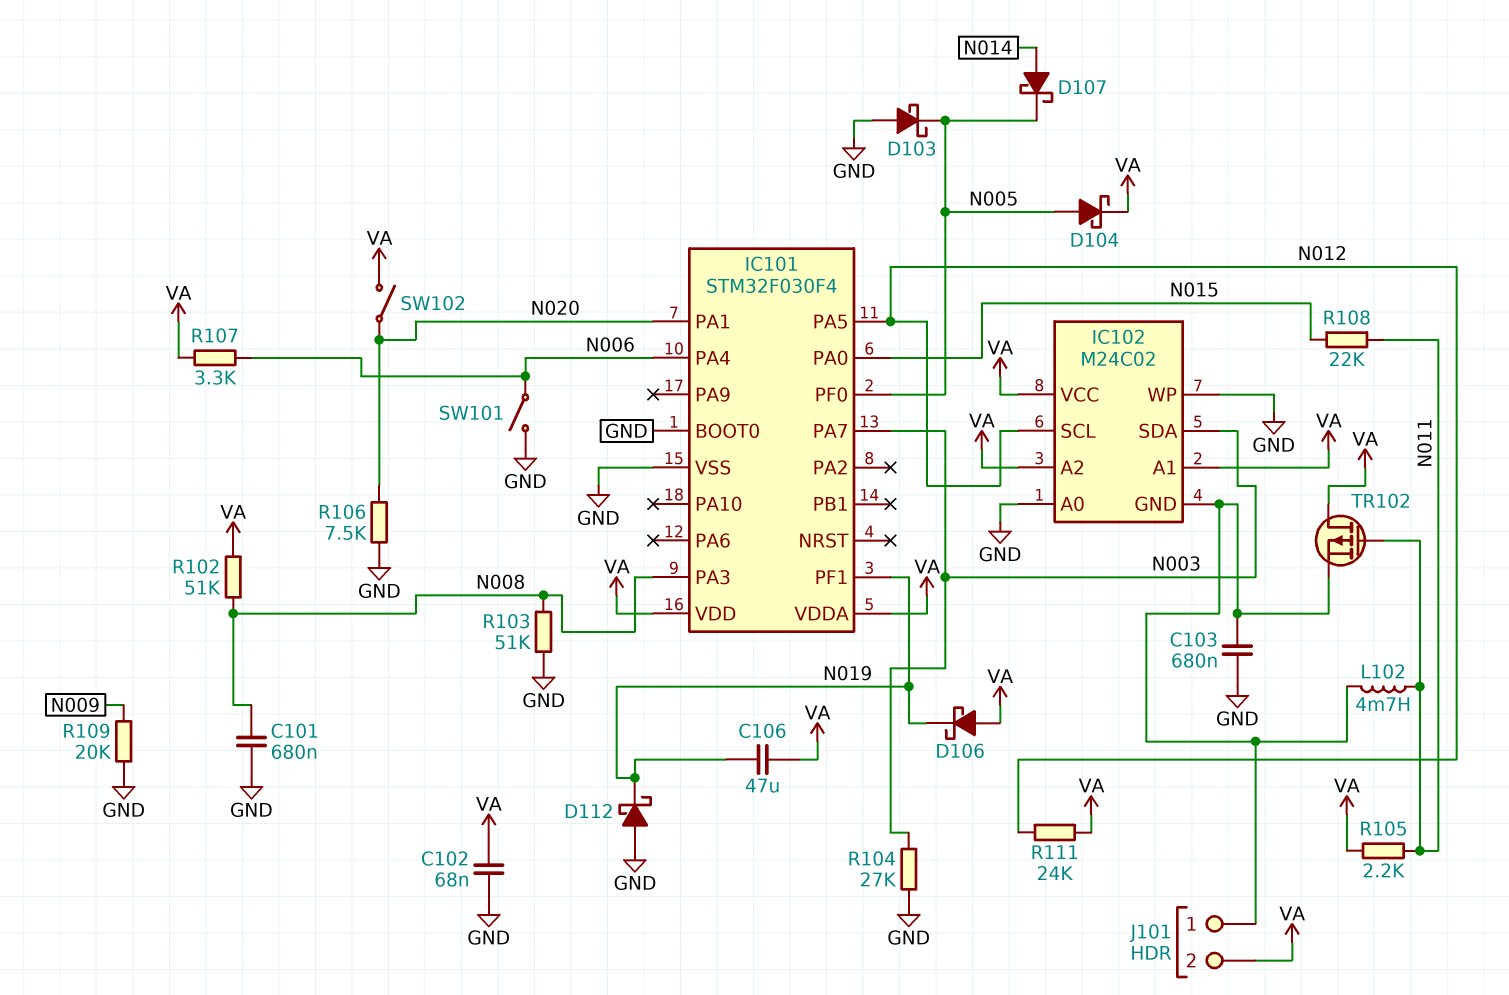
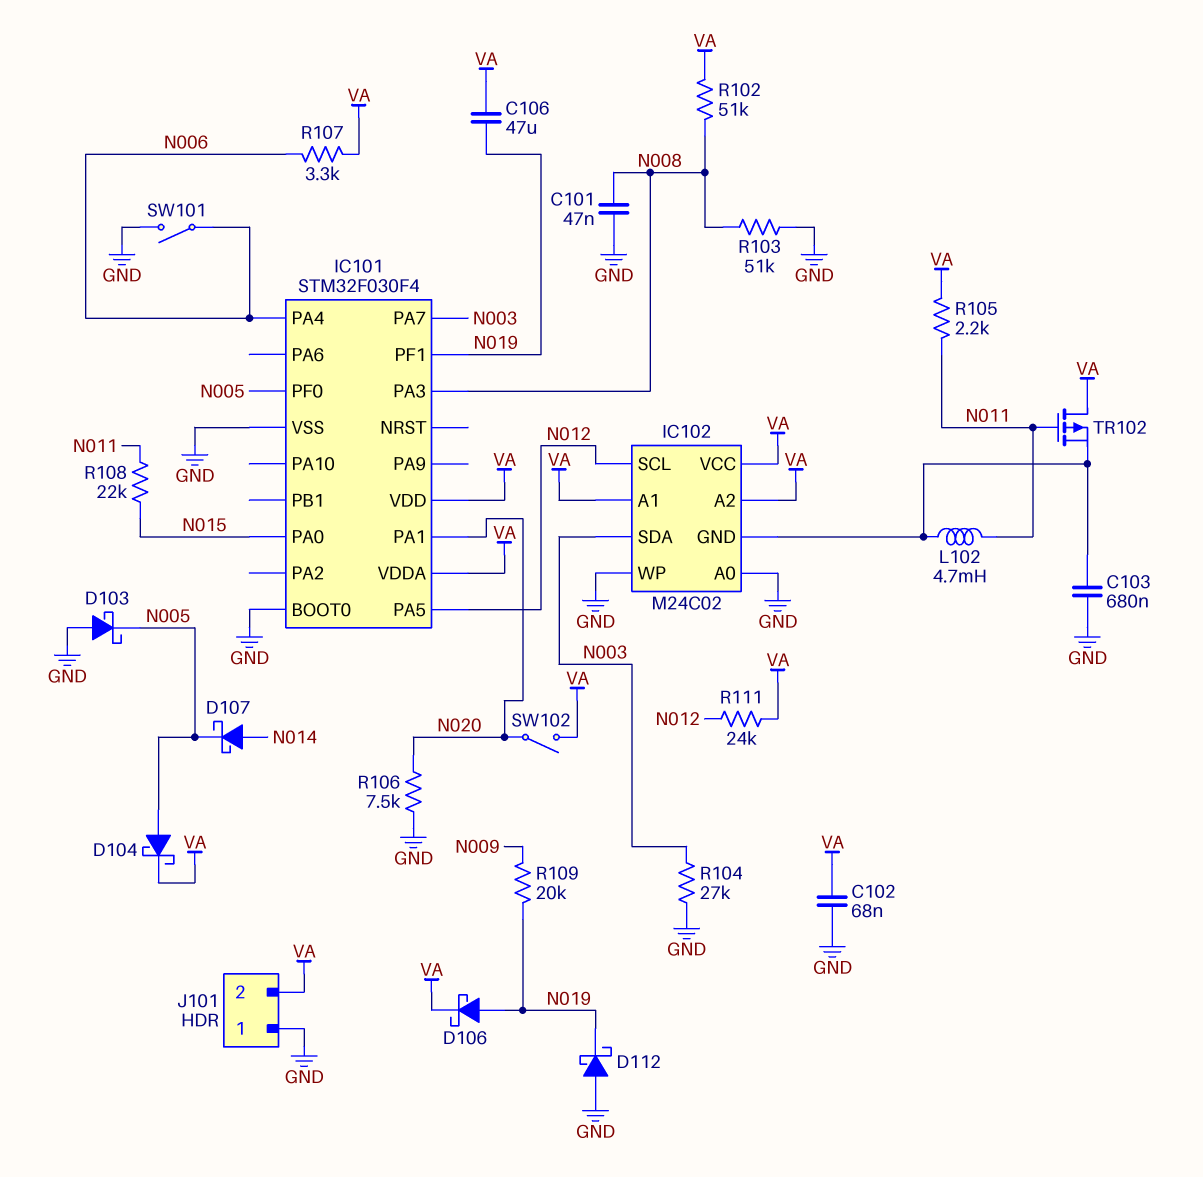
C101: 680nF (GND, N008) -> 47nF (GND, N008)
D106: schottky (A VA, K N019) -> schottky (A N019, K VA)
J101 pin 1: IC102/GND -> GND
R109: 20k (GND, N009) -> 20k (N009, N019)

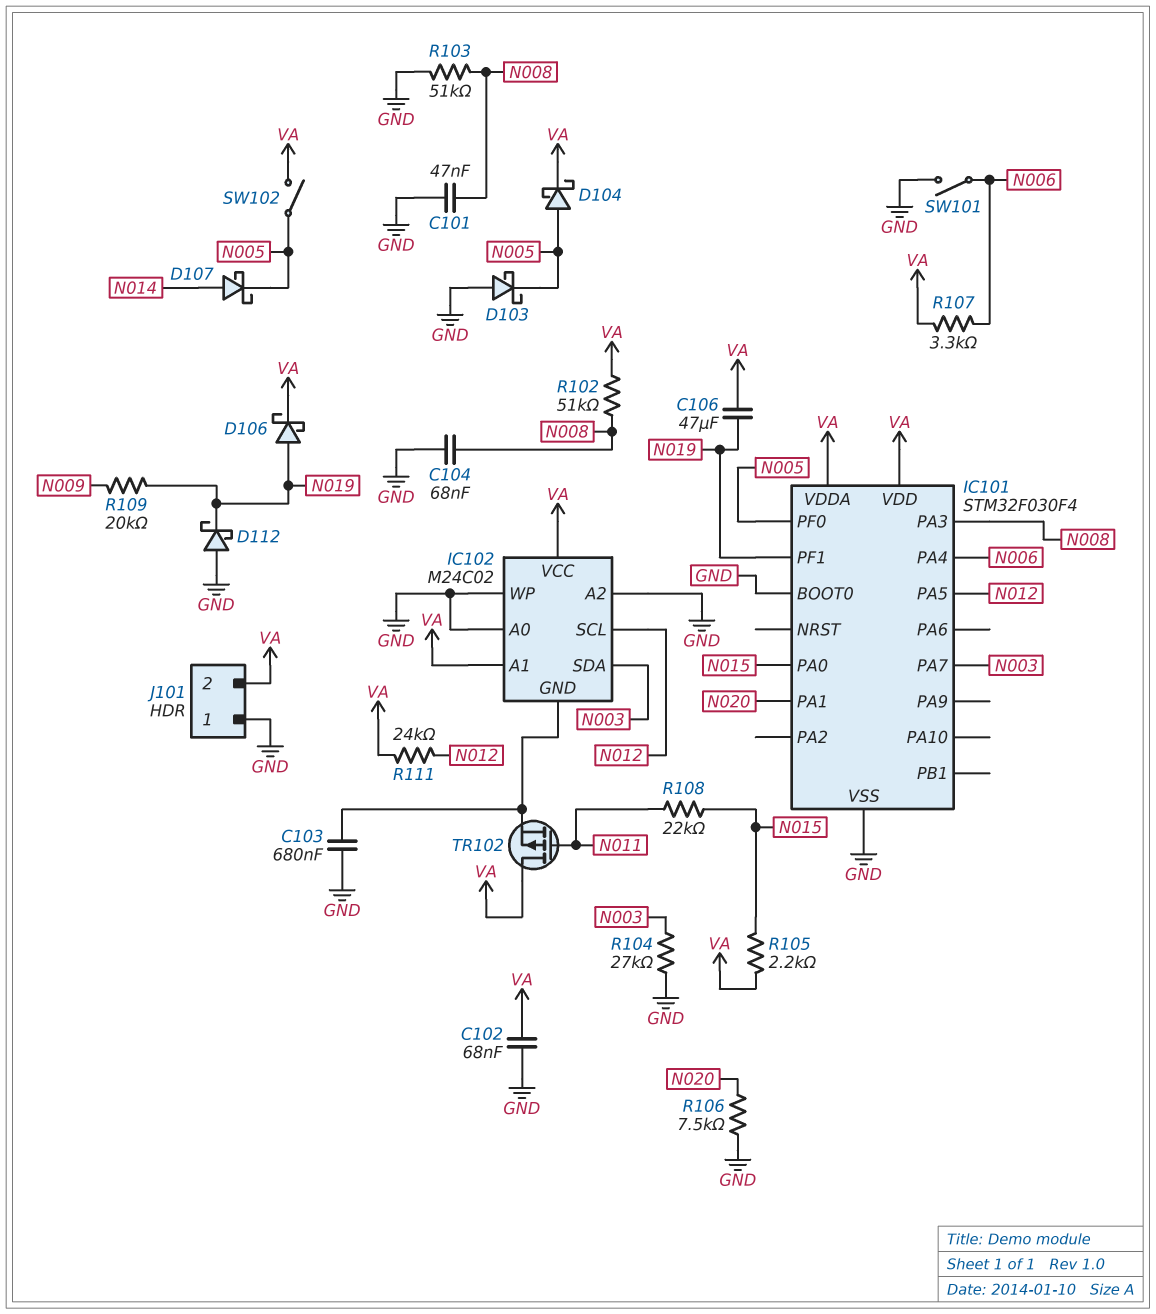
C104: none -> 68nF (GND, N008)
IC102 pin A2: VA -> GND
L102: 4.7mH (IC102/GND, N011) -> none
R105: 2.2k (N011, VA) -> 2.2k (N015, VA)
SW102: switch (N020, VA) -> switch (N005, VA)

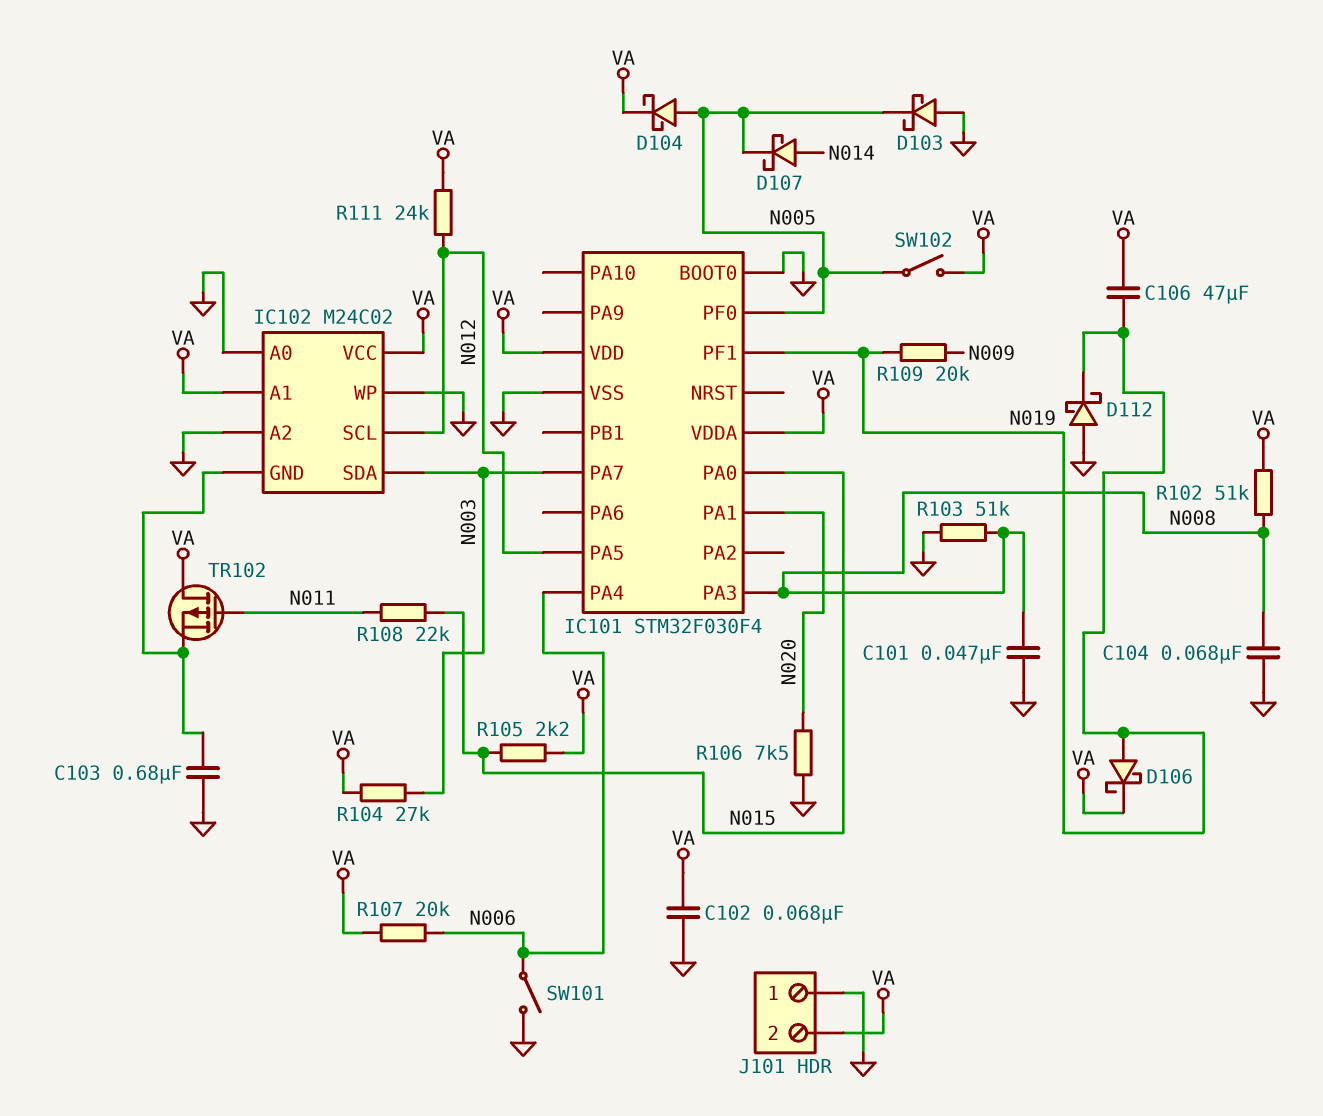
R104: 27k (GND, N003) -> 27k (N003, VA)
R107: 3.3k (N006, VA) -> 20k (N006, VA)

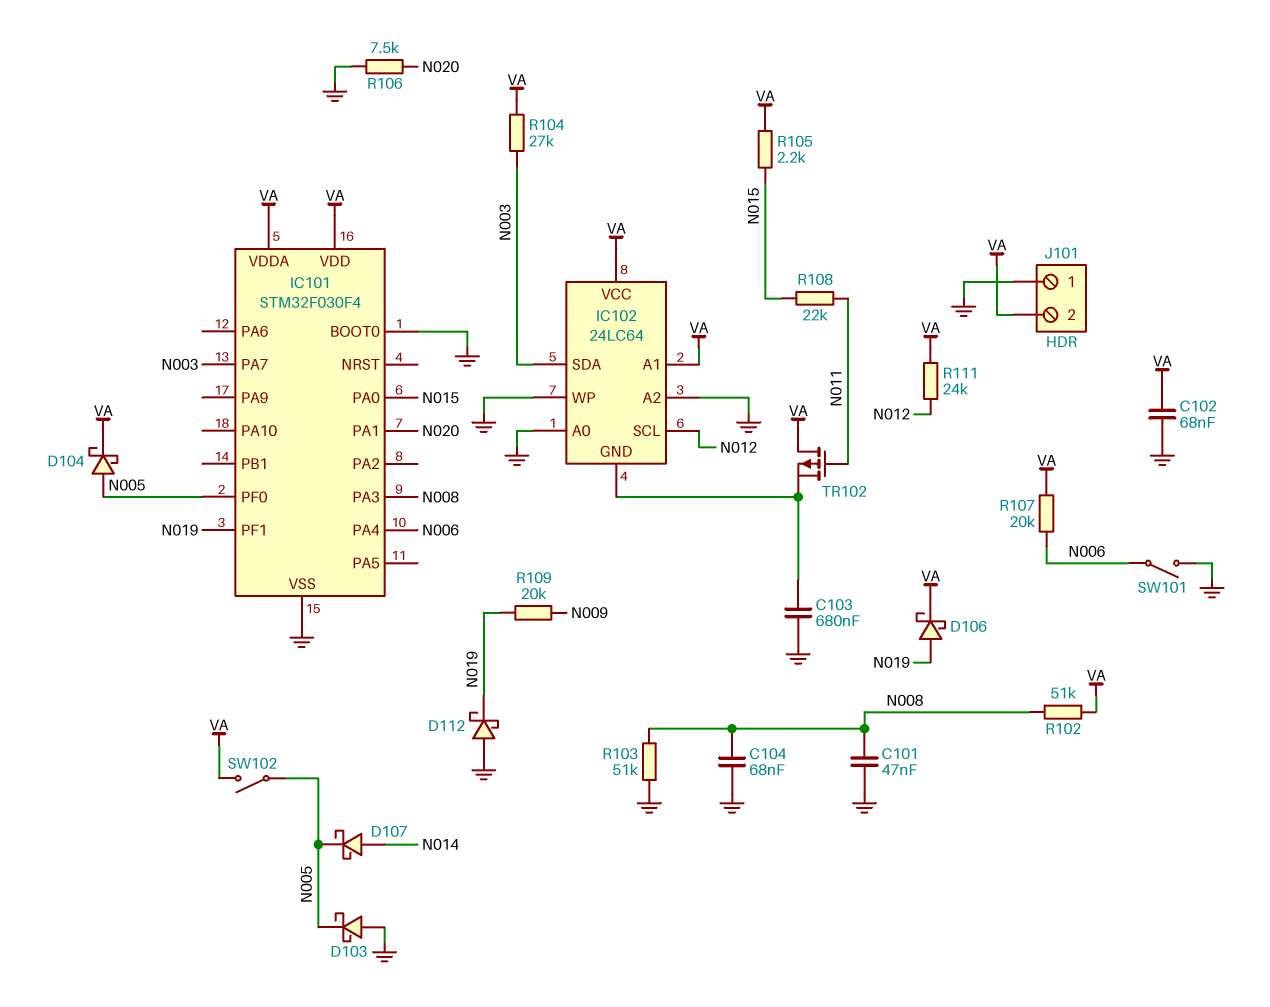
C106: 47uF (N019, VA) -> none
IC101 pin PA5: N012 -> none
IC102: M24C02 -> 24LC64

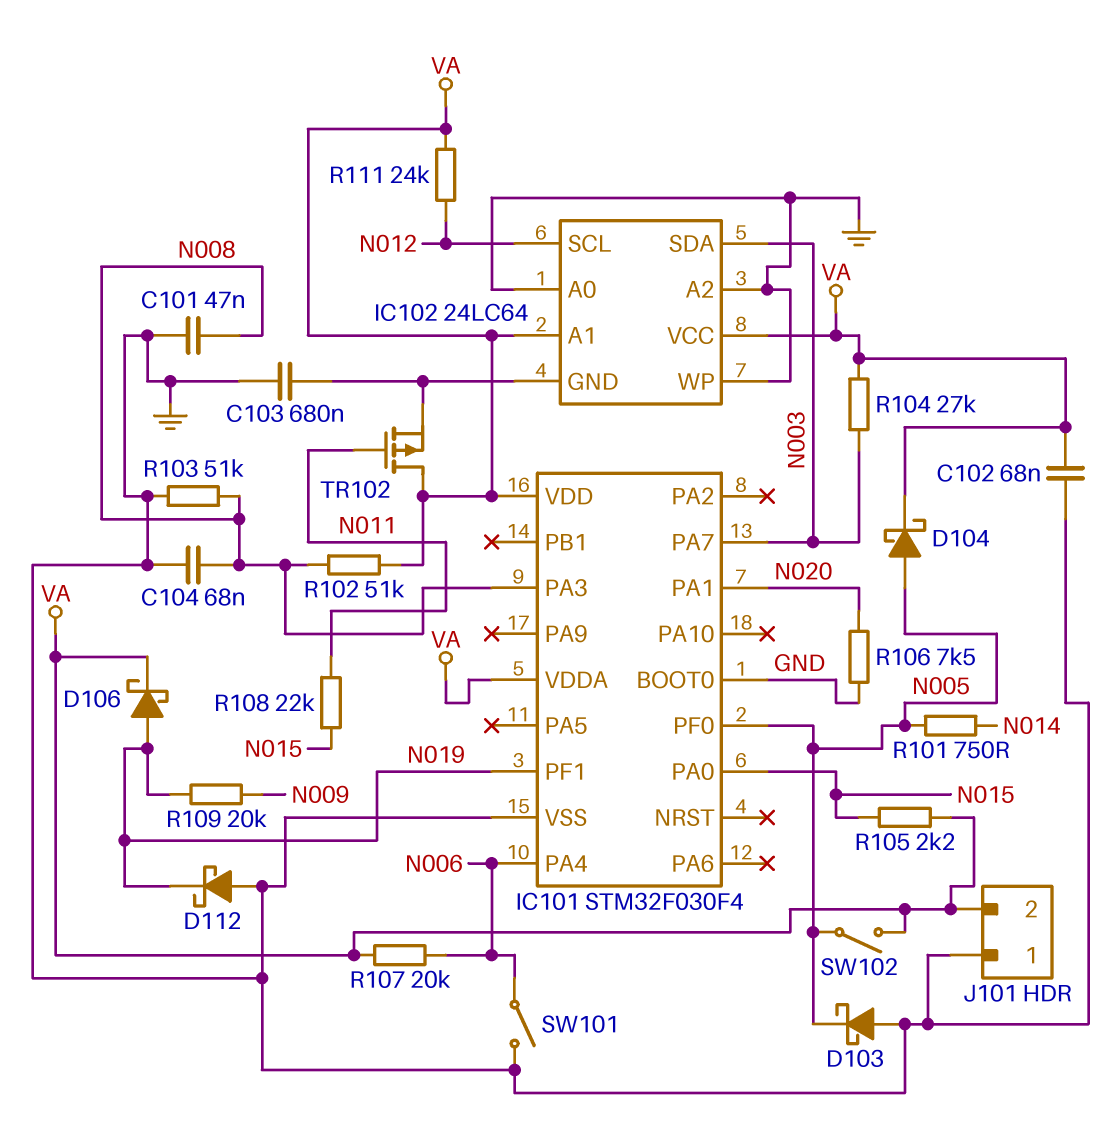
D107: schottky (A N014, K N005) -> none
R101: none -> 750 (N005, N014)

